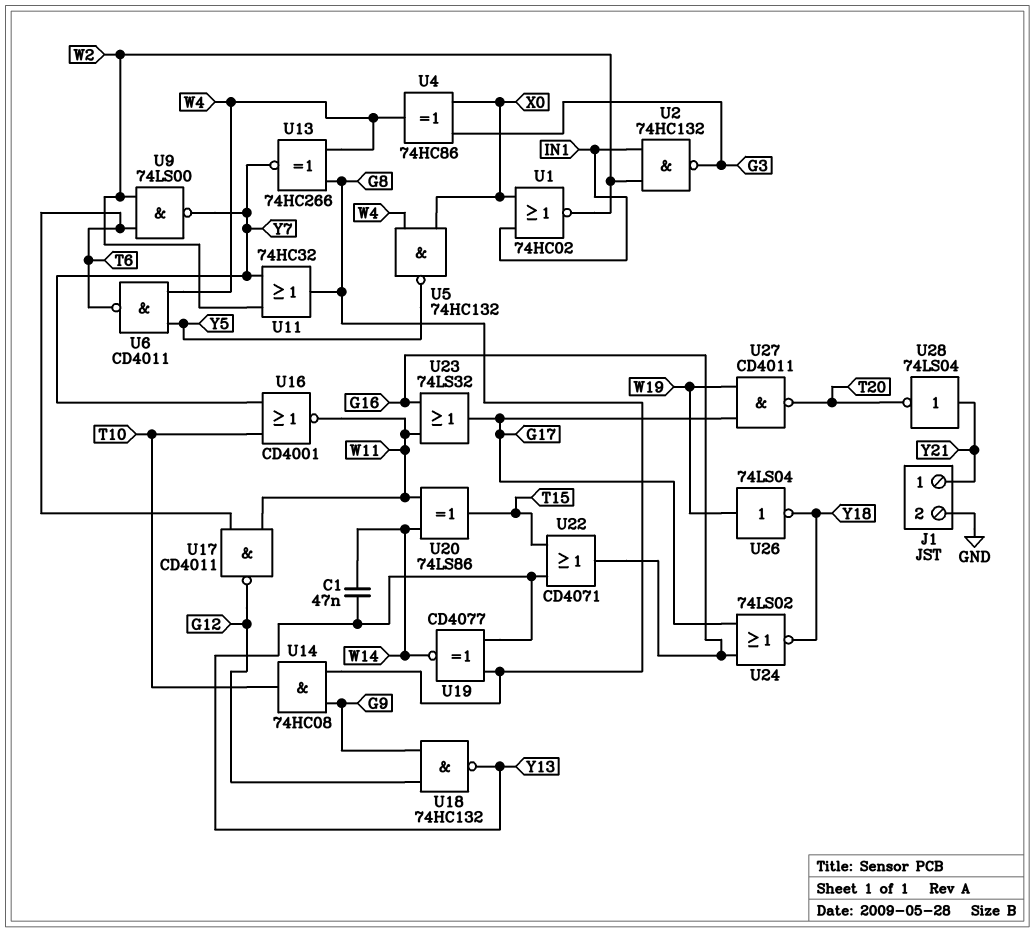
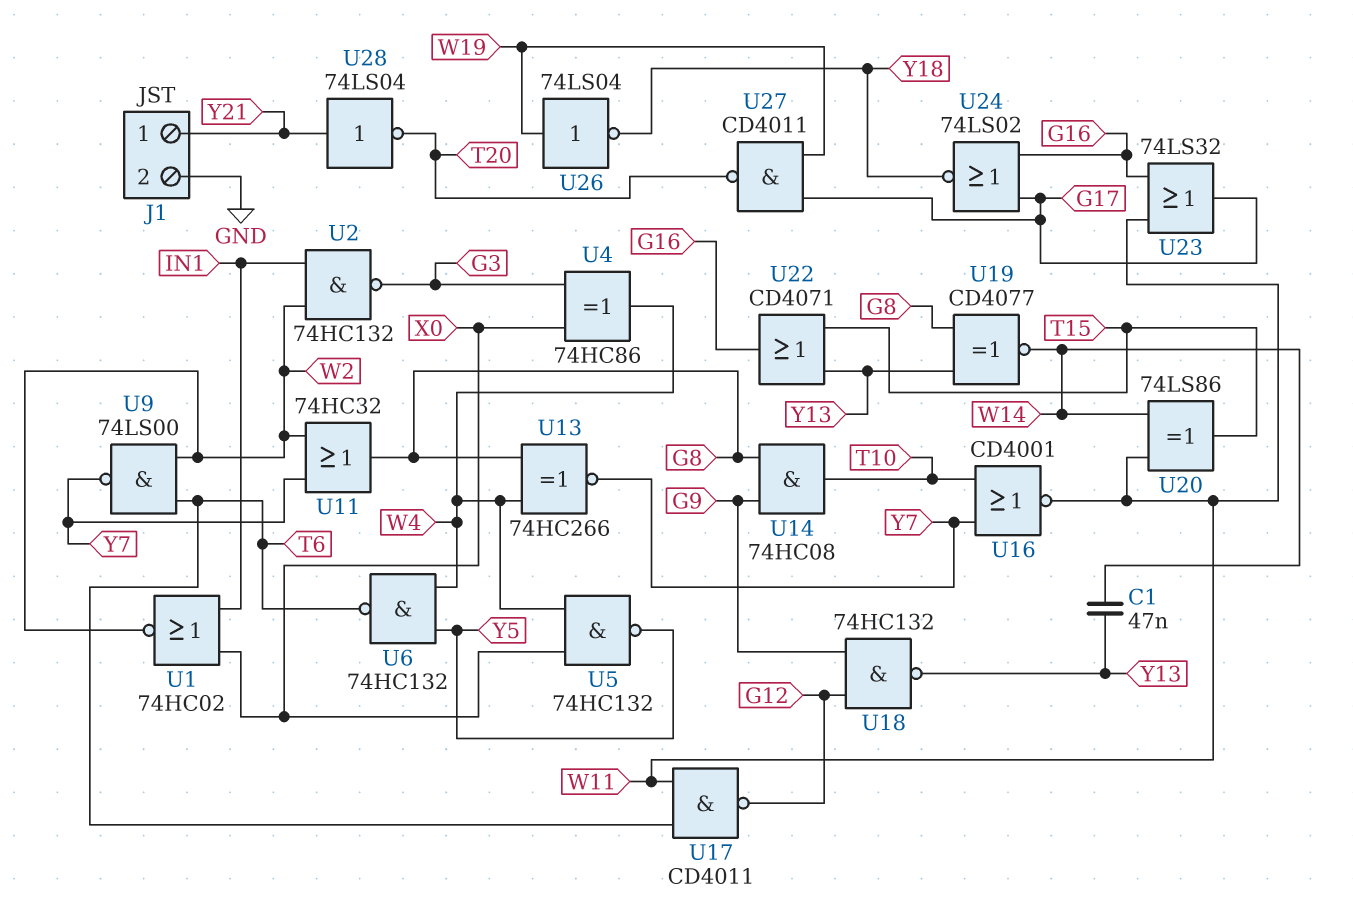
U6: NAND CD4011 (in W4, in Y5, out T6) -> NAND 74HC132 (in W4, in Y5, out T6)

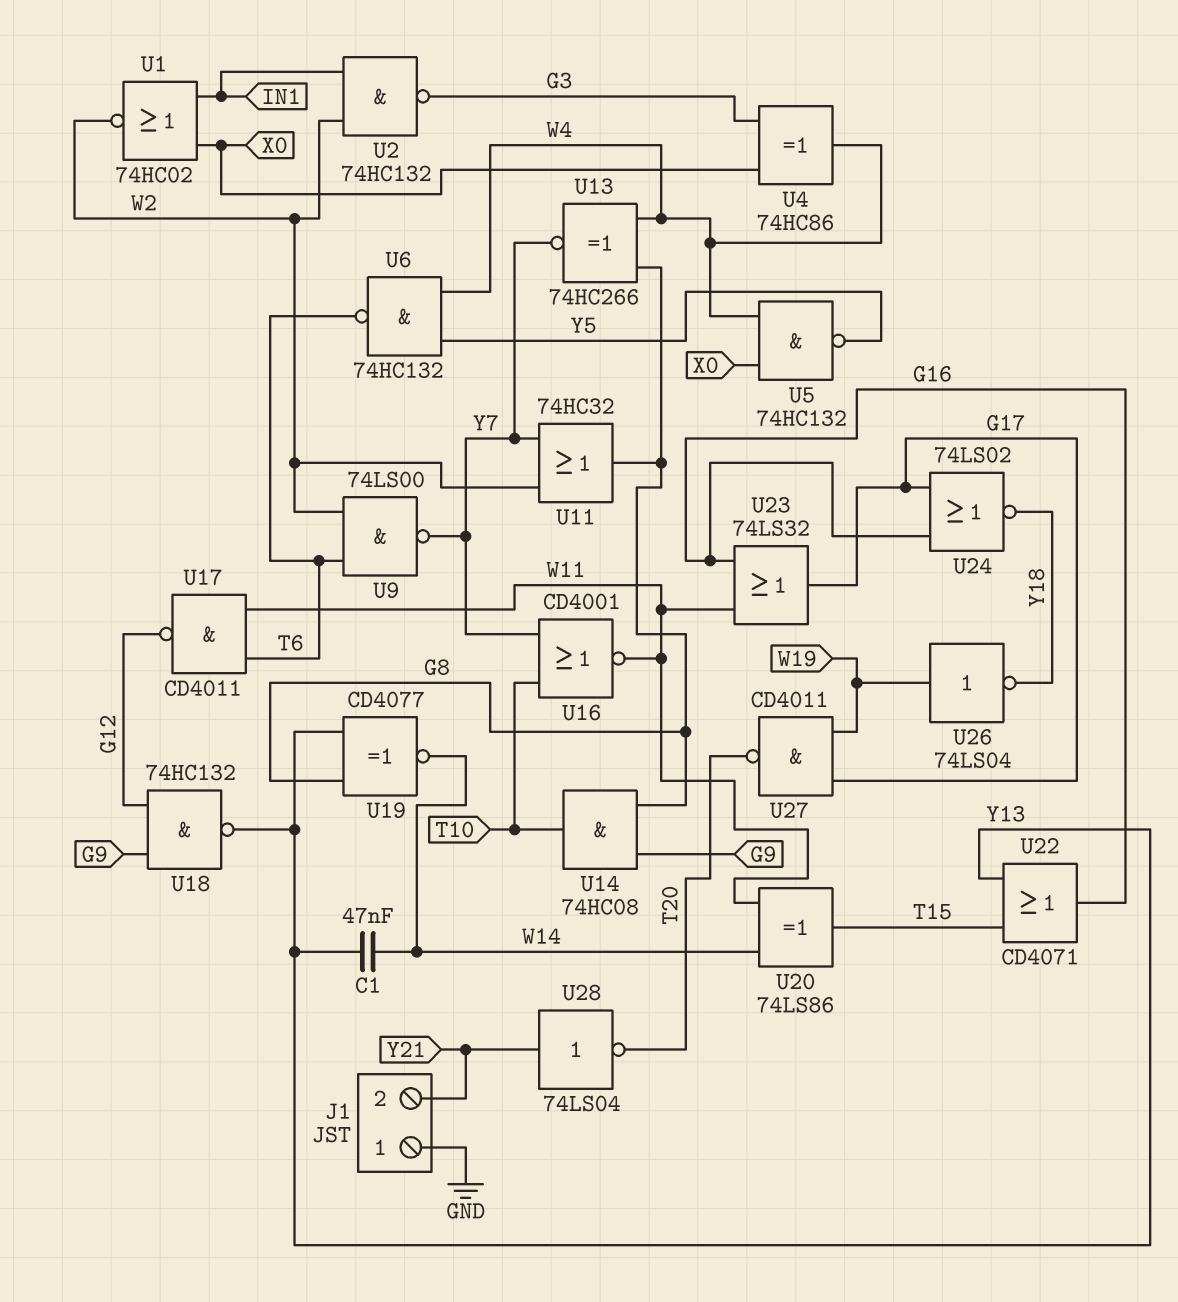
J1 pin 1: Y21 -> GND
J1 pin 2: GND -> Y21

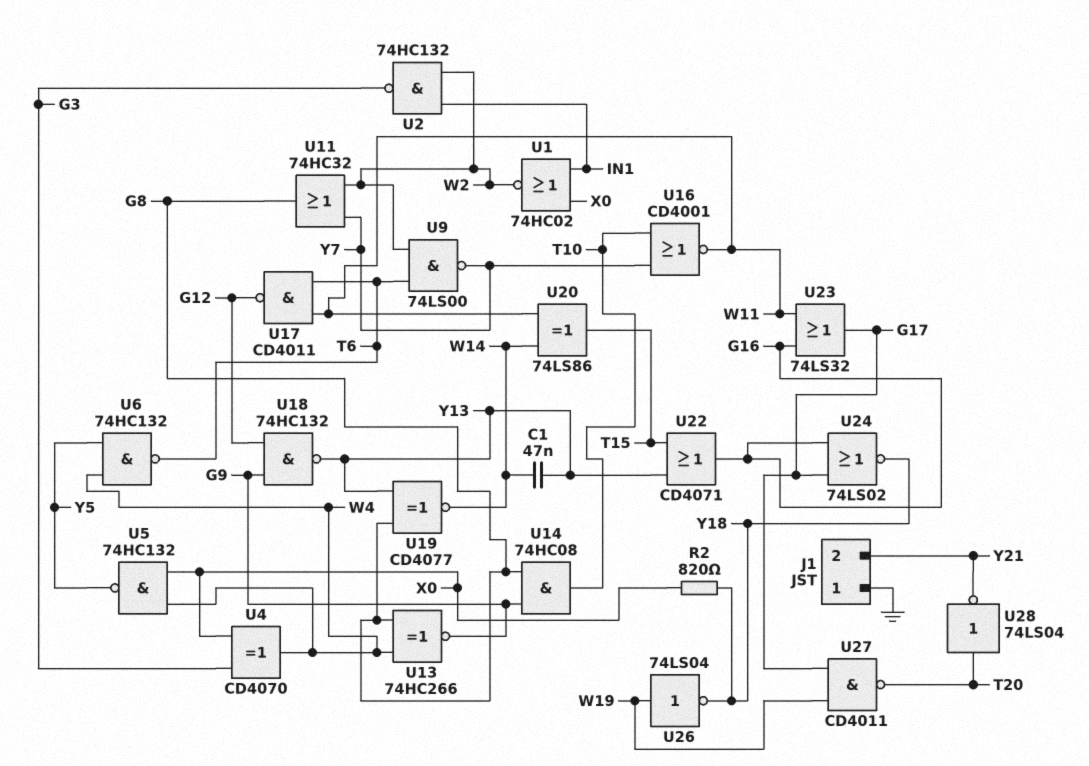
R2: none -> 820 (X0, Y18)
U4: XOR 74HC86 (in G3, in X0, out W4) -> XOR CD4070 (in G3, in X0, out W4)
U13: XNOR 74HC266 (in G8, in W4, out Y7) -> XNOR 74HC266 (in G8, in W4, out G9)
U28: NOT 74LS04 (in Y21, out T20) -> NOT 74LS04 (in T20, out Y21)

